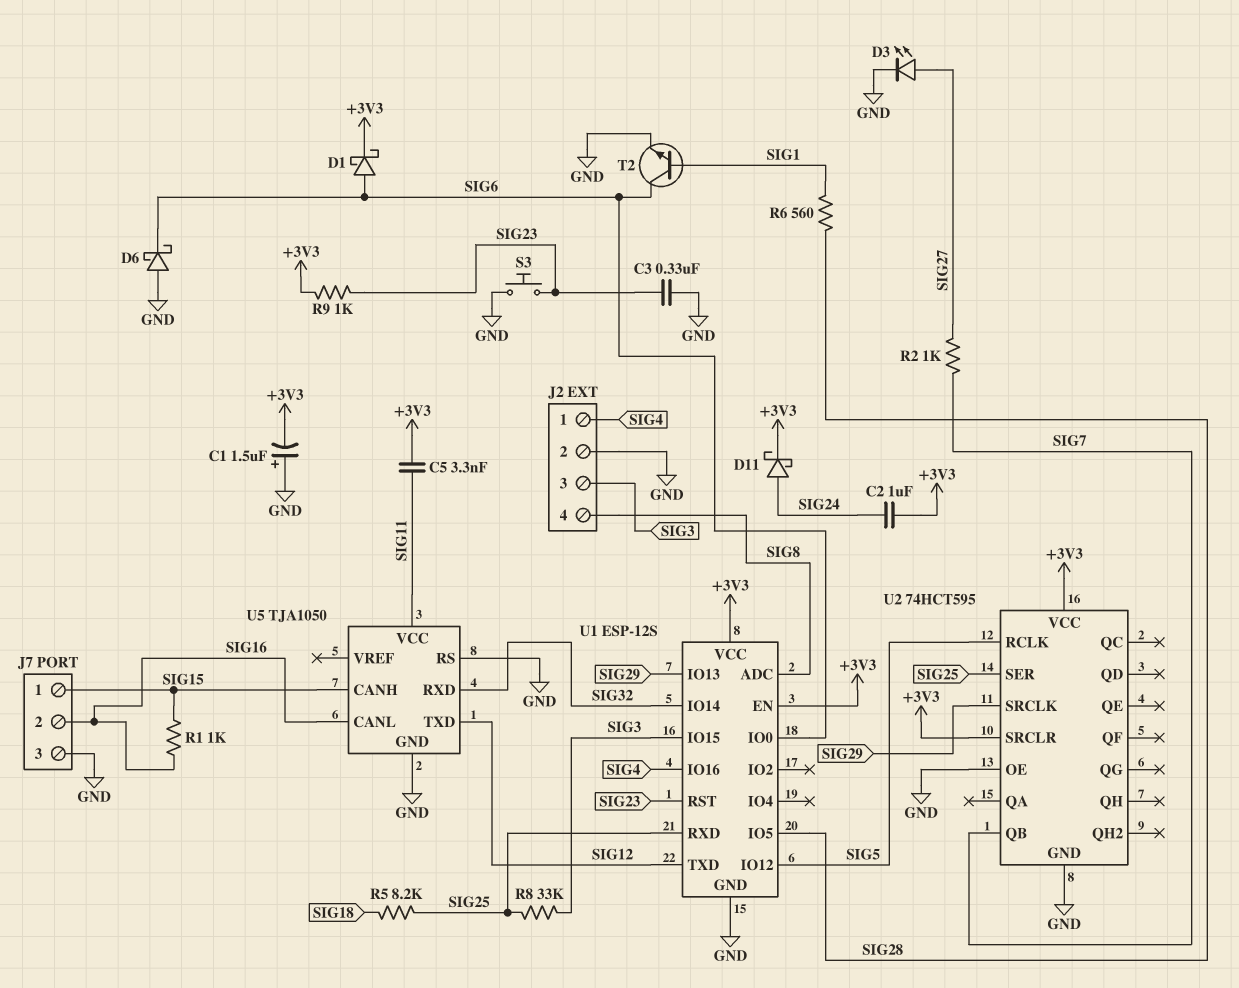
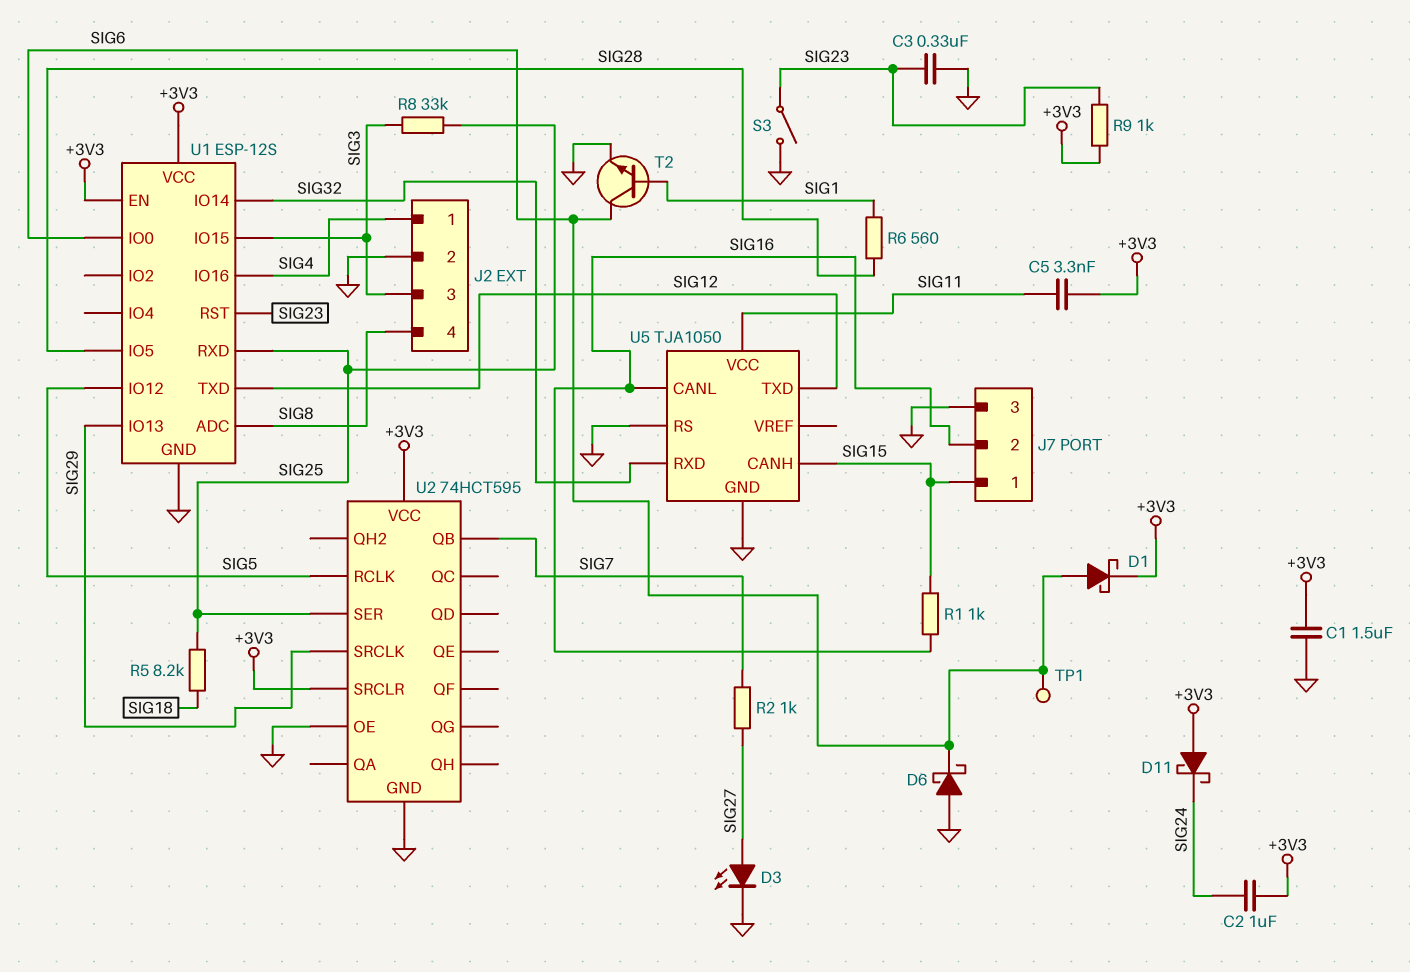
C1: 1.5uF (plus GND, minus +3V3) -> 1.5uF (+3V3, GND)
D11: schottky (A SIG24, K +3V3) -> schottky (A +3V3, K SIG24)
S3: button (GND, SIG23) -> switch (GND, SIG23)
TP1: none -> test point (SIG6)

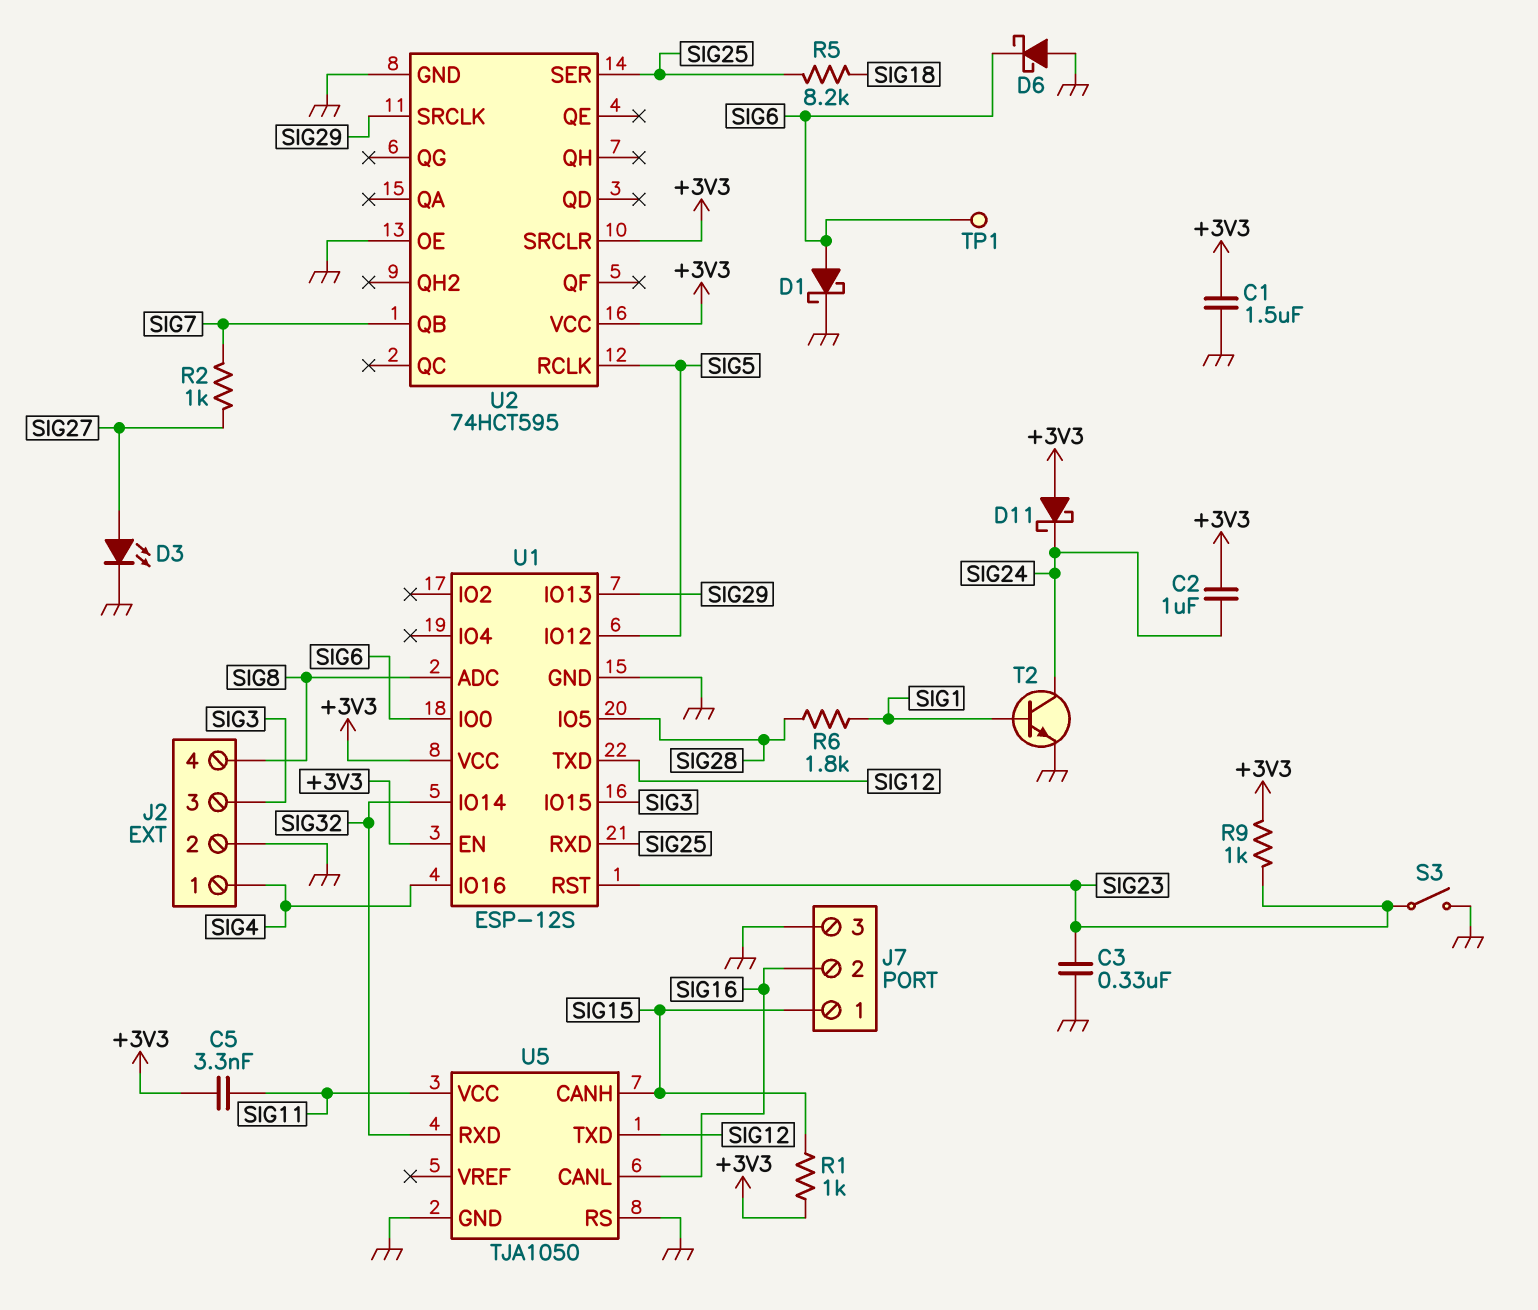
D1: schottky (A SIG6, K +3V3) -> schottky (A SIG6, K GND)
R1: 1k (SIG15, SIG16) -> 1k (+3V3, SIG15)
R6: 560 (SIG1, SIG28) -> 1.8k (SIG1, SIG28)
R8: 33k (SIG3, SIG25) -> none
T2: NPN (B SIG1, C SIG6, E GND) -> NPN (B SIG1, C SIG24, E GND)

